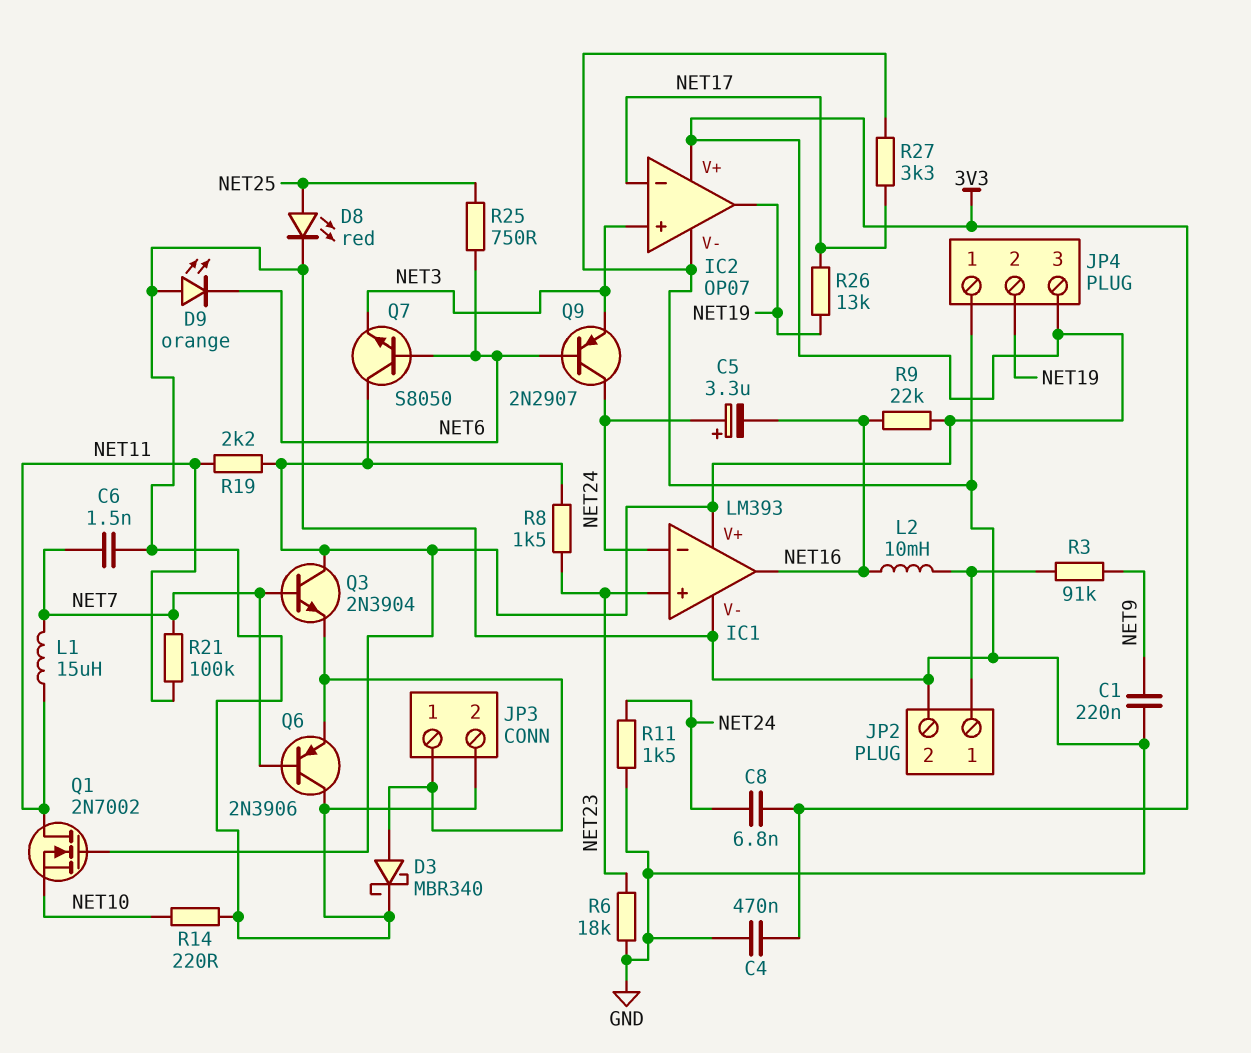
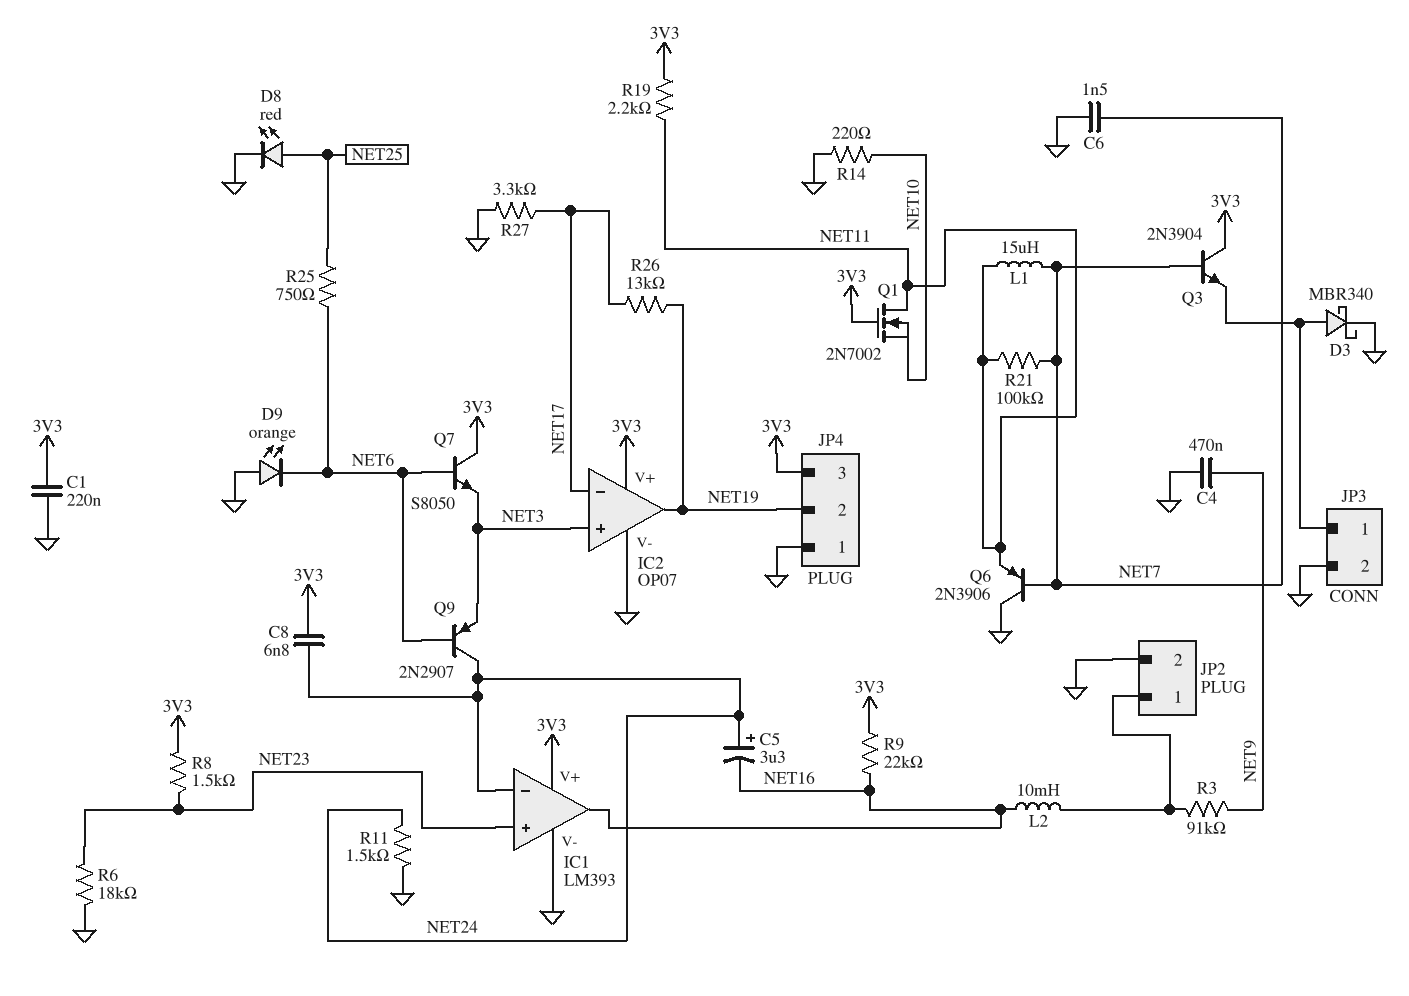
C1: 220nF (GND, NET9) -> 220nF (3V3, GND)
C4: 470nF (3V3, GND) -> 470nF (GND, NET9)
Q6: PNP 2N3906 (B NET7, C GND, E JP3/1) -> PNP 2N3906 (B NET7, C GND, E NET11)

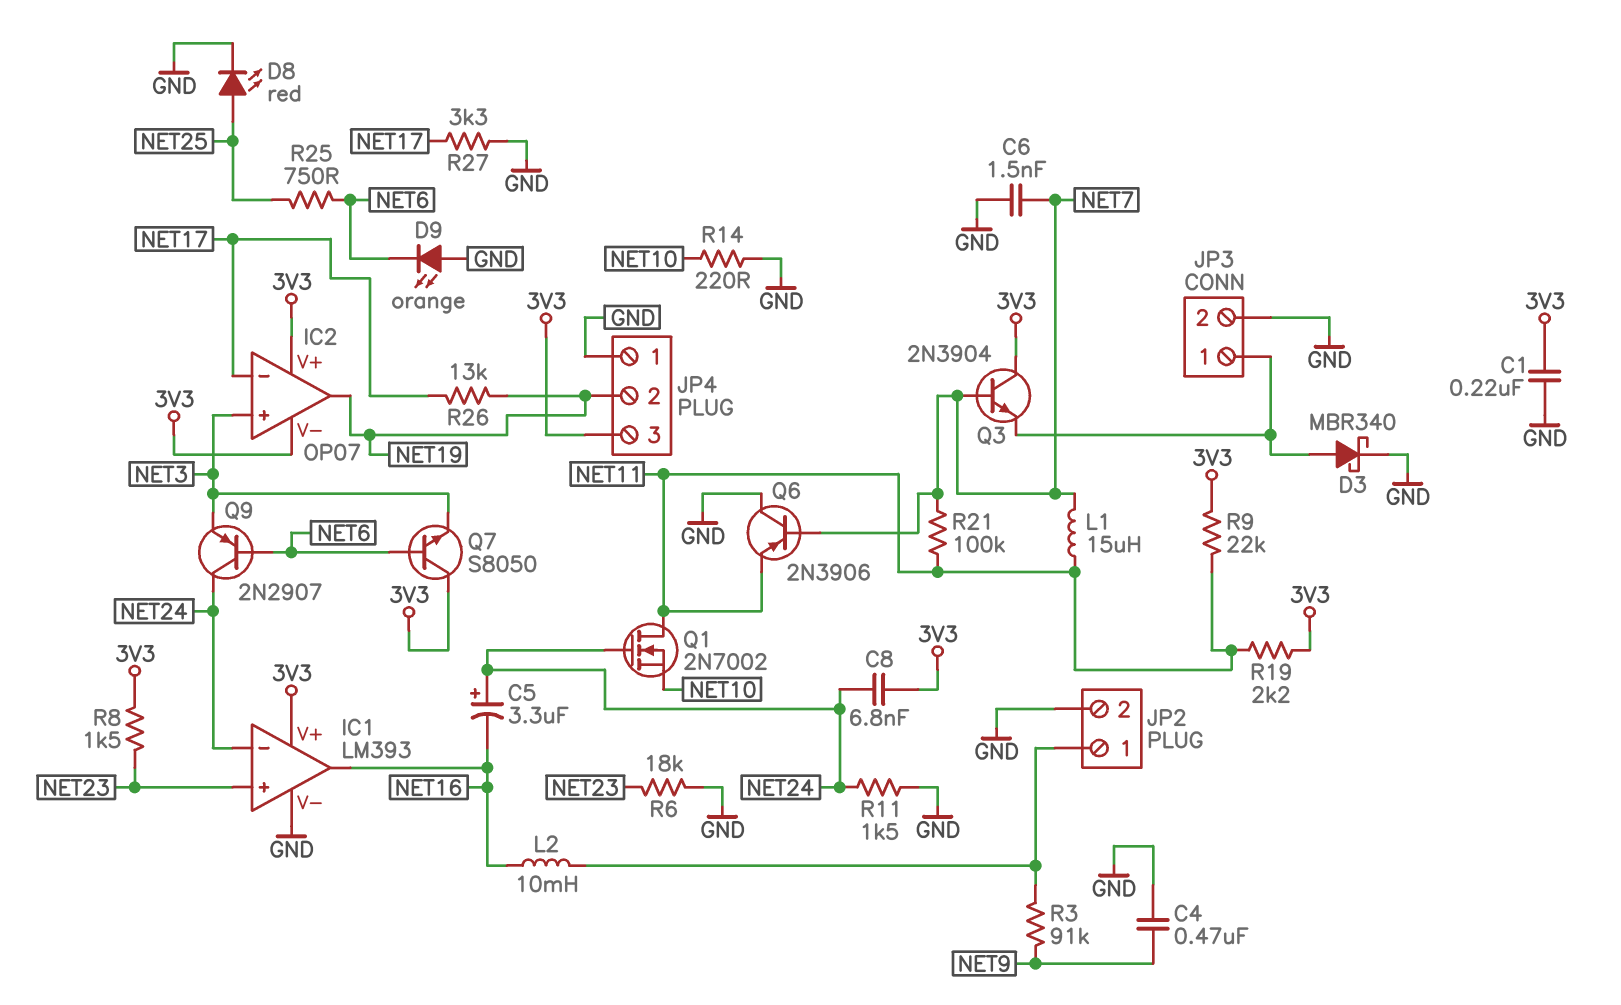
IC2 pin V-: GND -> 3V3
Q1: NMOS 2N7002 (G 3V3, D NET11, S NET10) -> NMOS 2N7002 (G NET24, D NET11, S NET10)
R9: 22k (3V3, NET16) -> 22k (3V3, NET11)

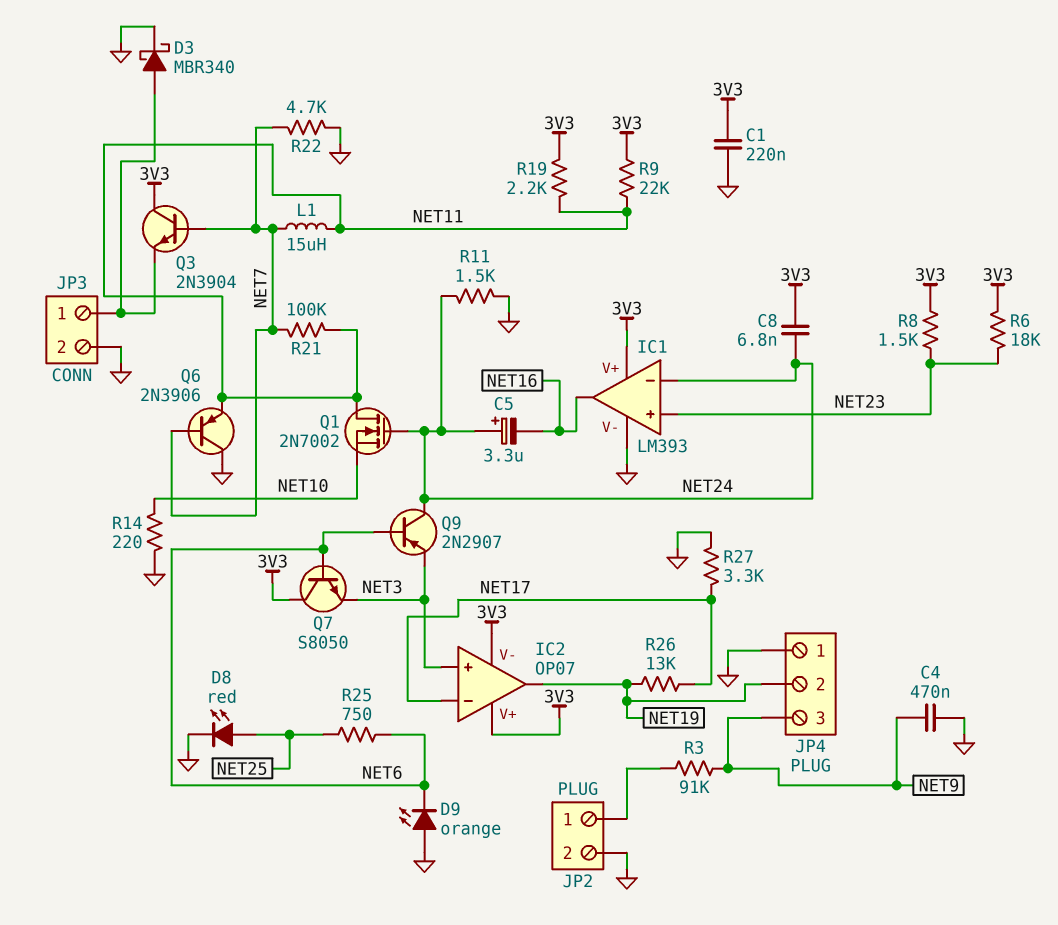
C6: 1.5nF (GND, NET7) -> none
JP4 pin 3: 3V3 -> NET9
L2: 10mH (JP2/1, NET16) -> none
R6: 18k (GND, NET23) -> 18k (3V3, NET23)
R22: none -> 4.7k (GND, NET7)

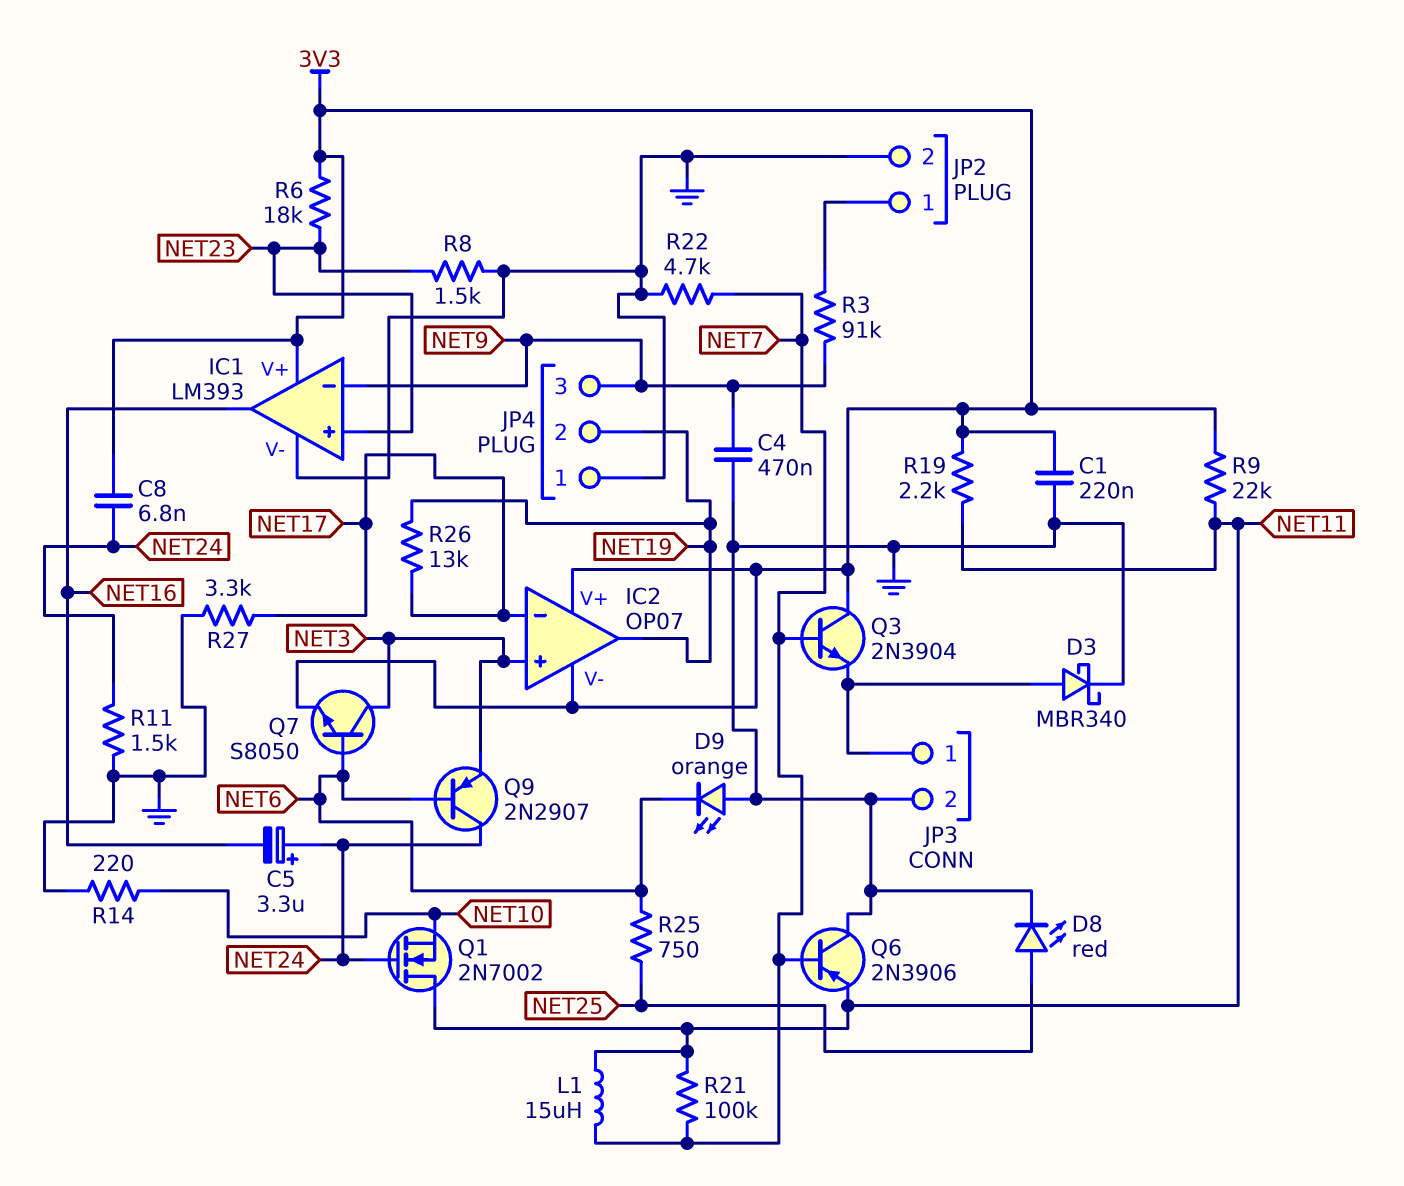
IC1 pin in-: NET24 -> NET9
Q7: NPN S8050 (B NET6, C 3V3, E NET3) -> NPN S8050 (B NET6, C NET3, E 3V3)
R8: 1.5k (3V3, NET23) -> 1.5k (GND, NET23)

